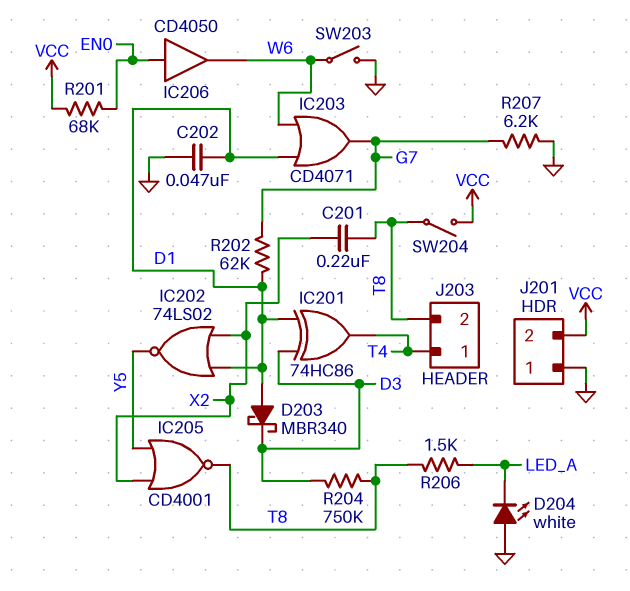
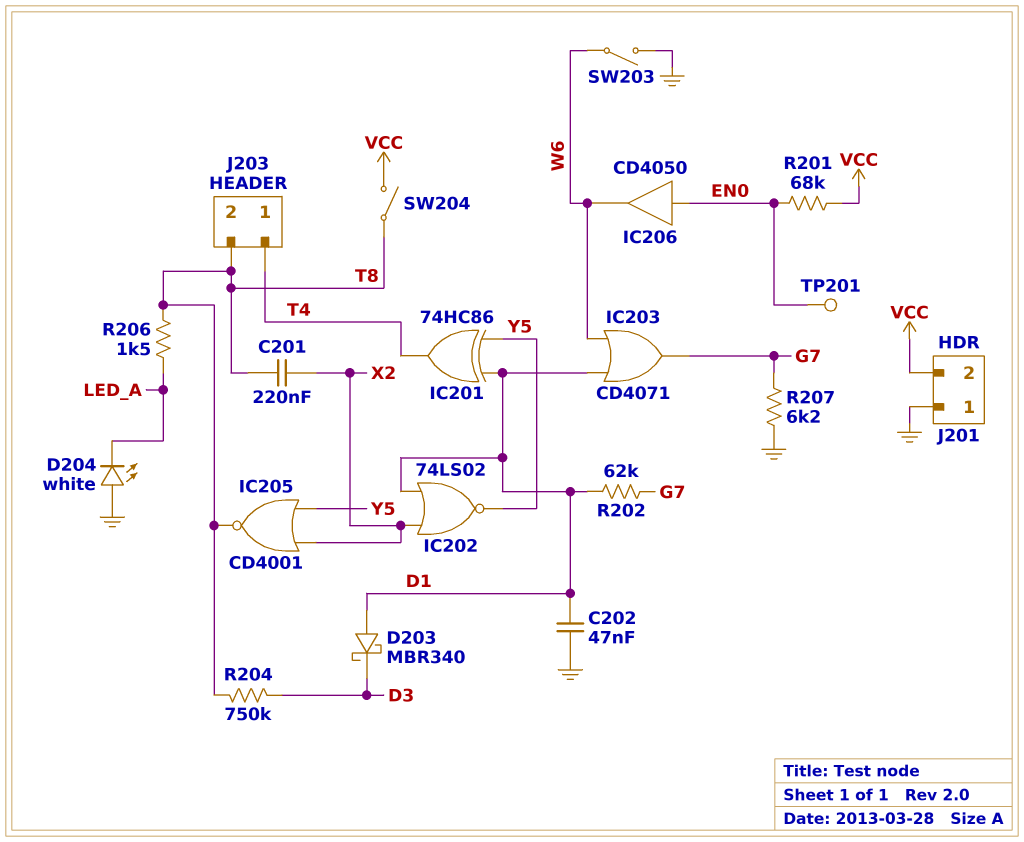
IC201: XOR 74HC86 (in D1, in D3, out T4) -> XOR 74HC86 (in D1, in Y5, out T4)
TP201: none -> test point (EN0)

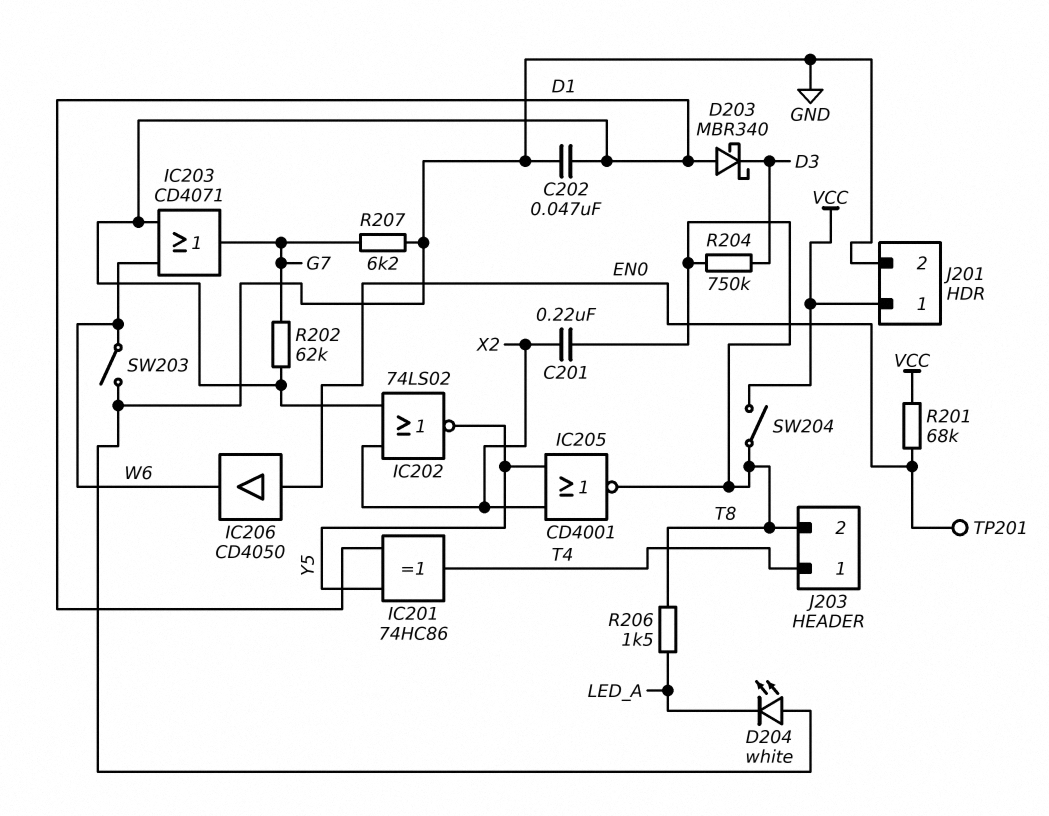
J201 pin 1: GND -> VCC
J201 pin 2: VCC -> GND

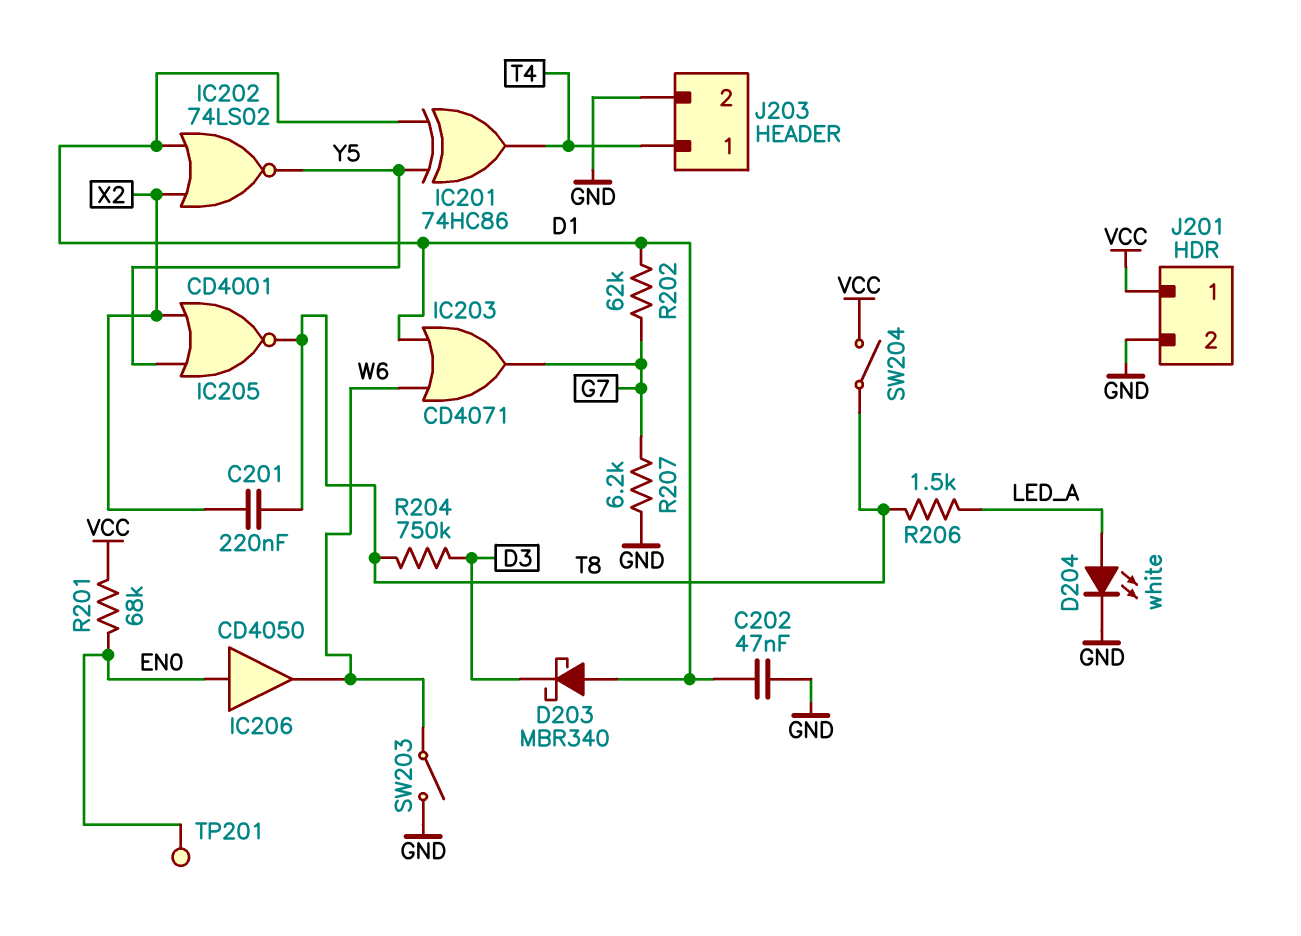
D204: LED white (A GND, K LED_A) -> LED white (A LED_A, K GND)
J203 pin 2: T8 -> GND

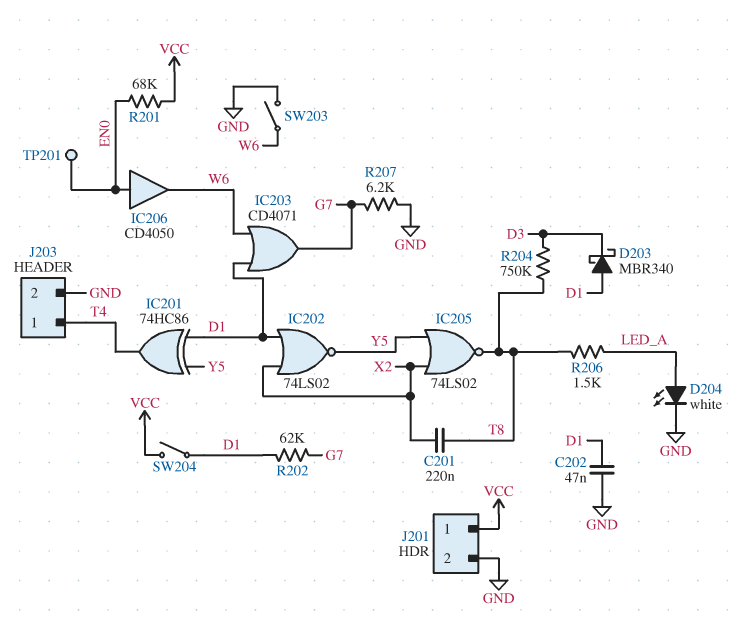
IC205: NOR CD4001 (in X2, in Y5, out T8) -> NOR 74LS02 (in X2, in Y5, out T8)
SW204: switch (T8, VCC) -> switch (D1, VCC)

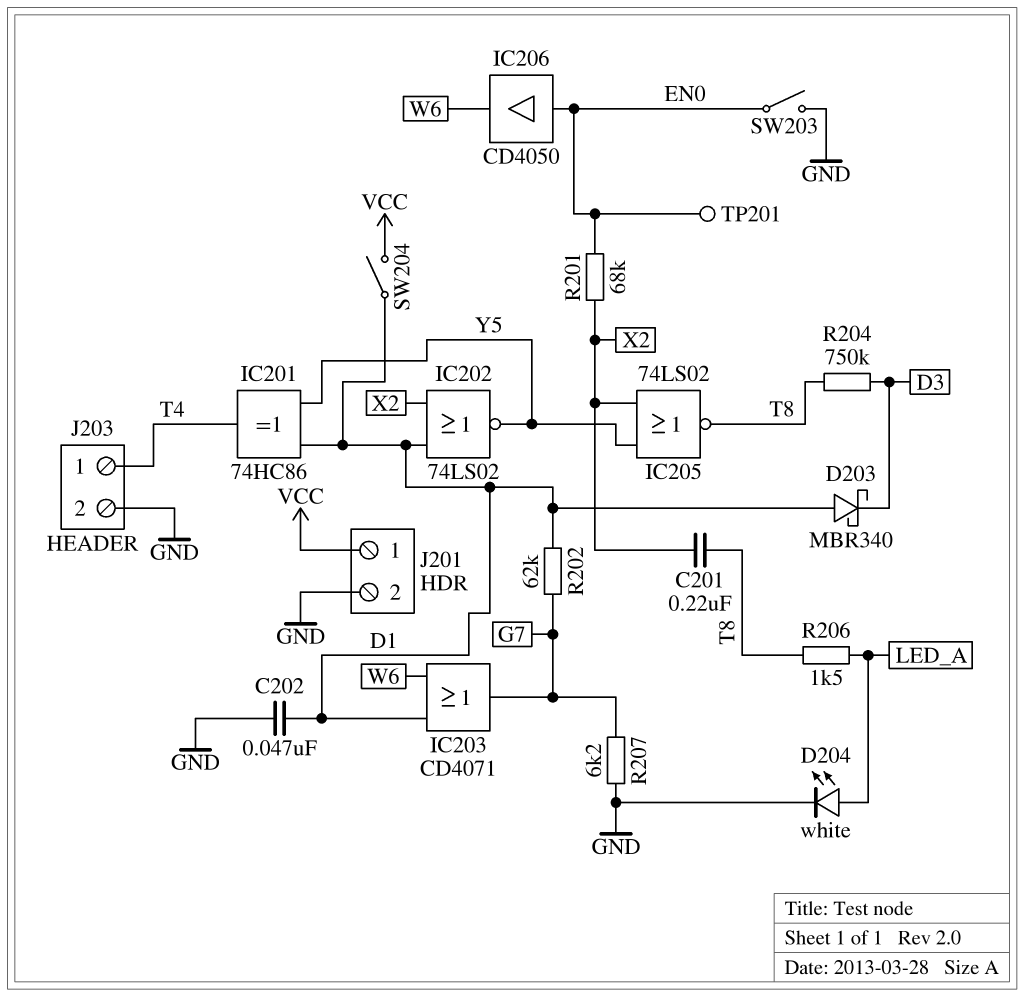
R201: 68k (EN0, VCC) -> 68k (EN0, X2)
SW203: switch (GND, W6) -> switch (EN0, GND)

